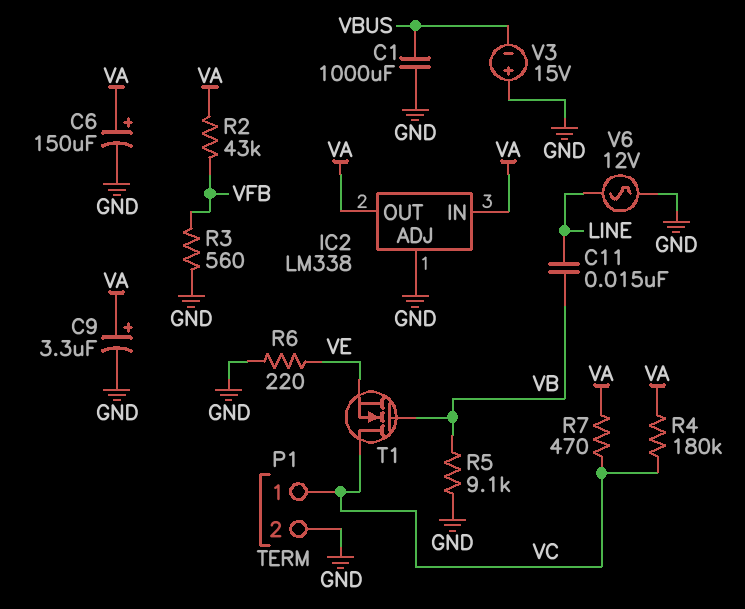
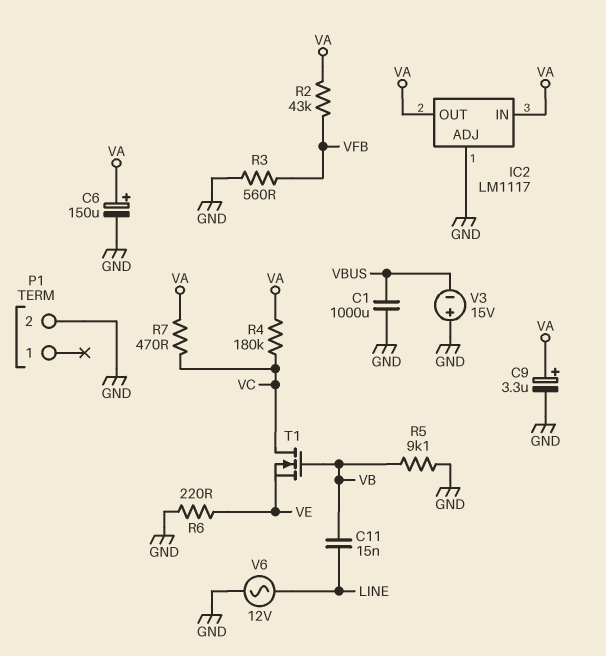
IC2: LM338 -> LM1117
P1 pin 1: VC -> none

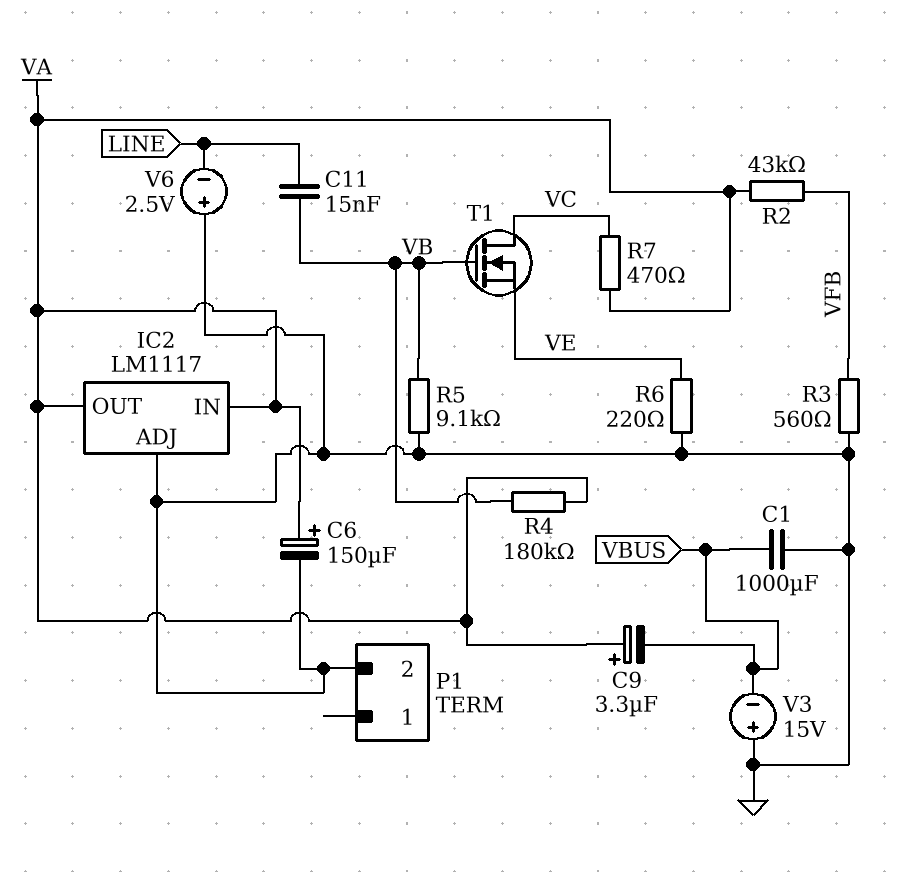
C9: 3.3uF (plus VA, minus GND) -> 3.3uF (plus VA, minus VBUS)
R4: 180k (VA, VC) -> 180k (VA, VB)
V6: AC 12V (GND, LINE) -> 2.5V (plus GND, minus LINE)

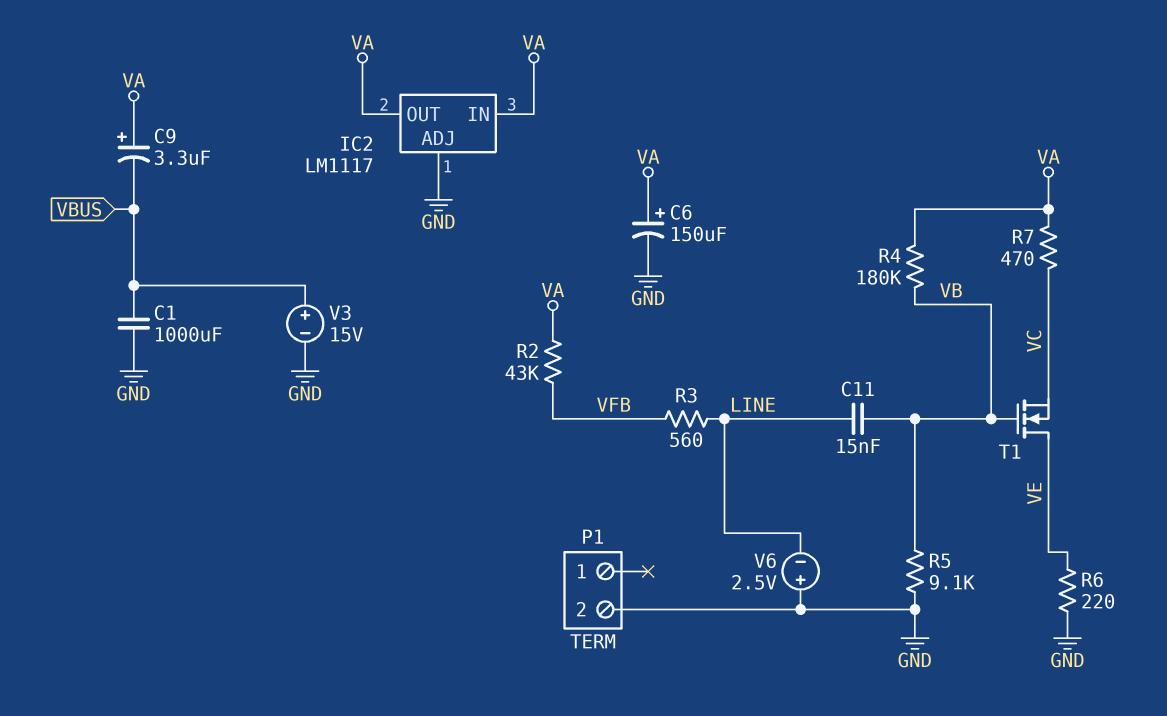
R3: 560 (GND, VFB) -> 560 (LINE, VFB)
T1: NMOS (G VB, D VC, S VE) -> NMOS (G VB, D VE, S VC)
V3: 15V (plus GND, minus VBUS) -> 15V (plus VBUS, minus GND)

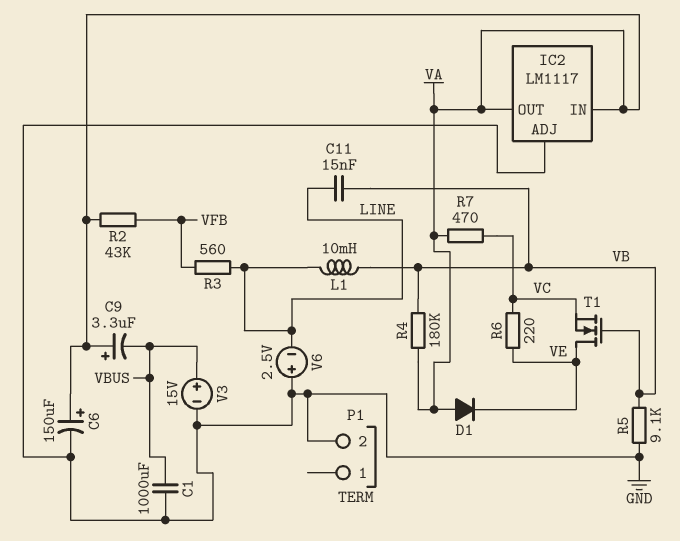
D1: none -> diode (A VA, K VE)
L1: none -> 10mH (LINE, VB)
R6: 220 (GND, VE) -> 220 (VC, VE)

